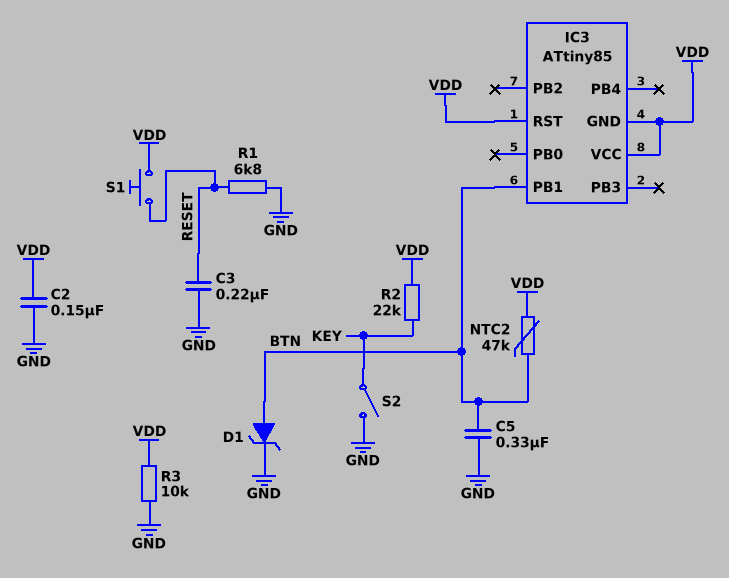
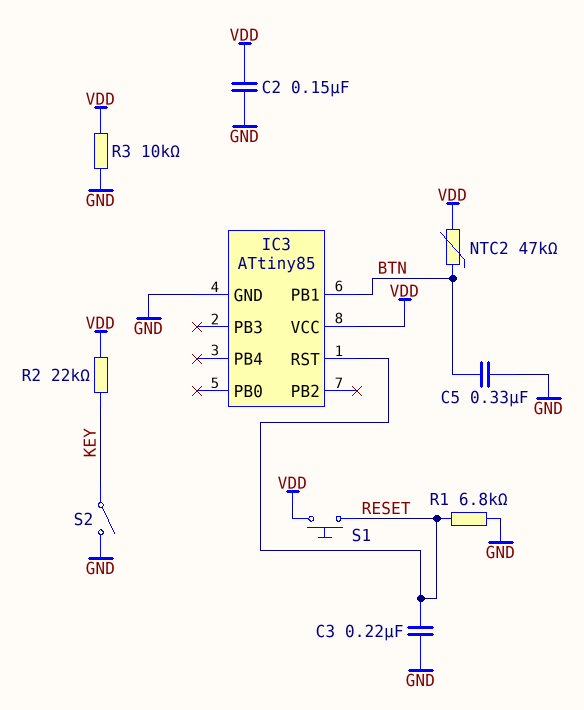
D1: zener (A BTN, K GND) -> none
IC3 pin GND: VDD -> GND
IC3 pin RST: VDD -> RESET

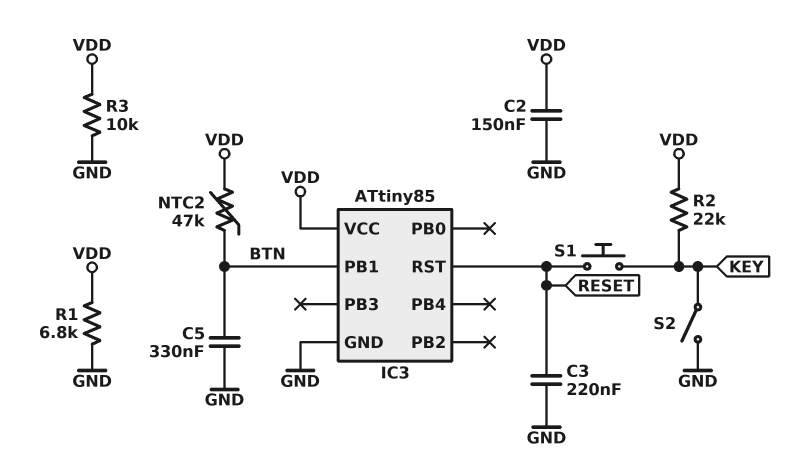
R1: 6.8k (GND, RESET) -> 6.8k (GND, VDD)
S1: button (RESET, VDD) -> button (KEY, RESET)

